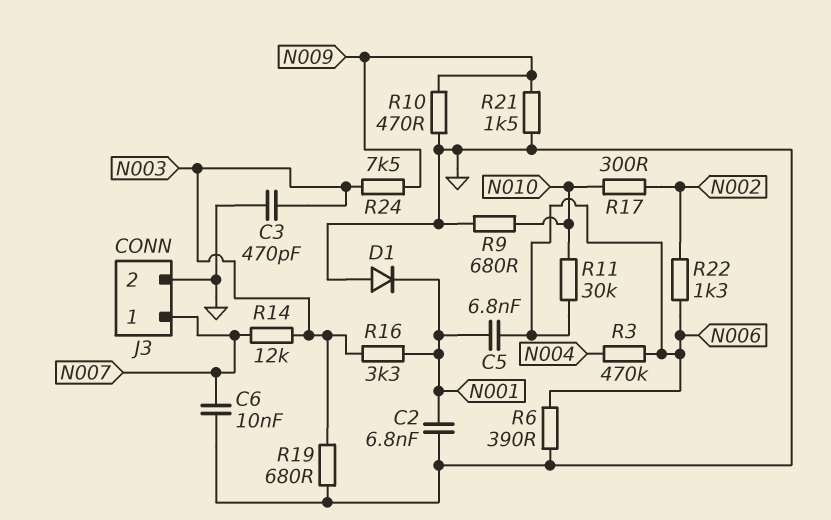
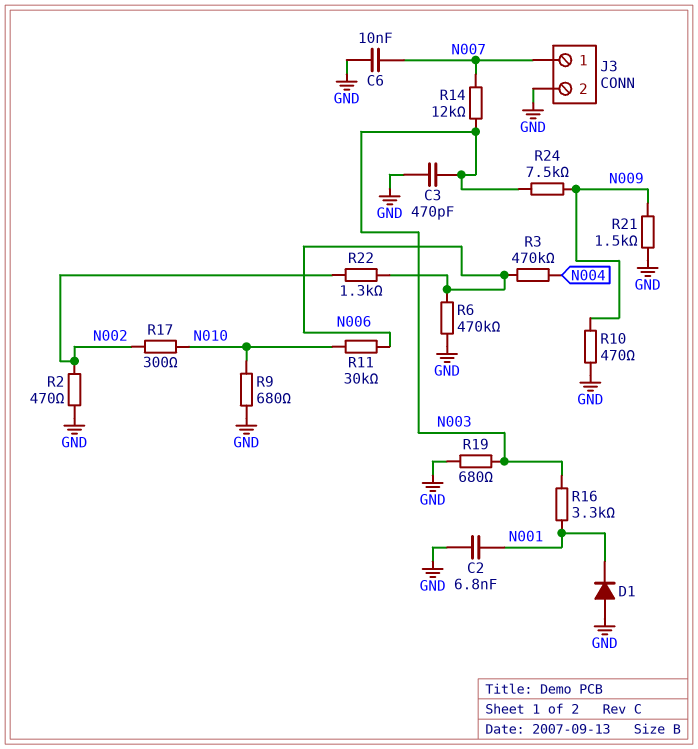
C5: 6.8nF (N001, N006) -> none
R2: none -> 470 (GND, N002)
R6: 390 (GND, N006) -> 470k (GND, N006)

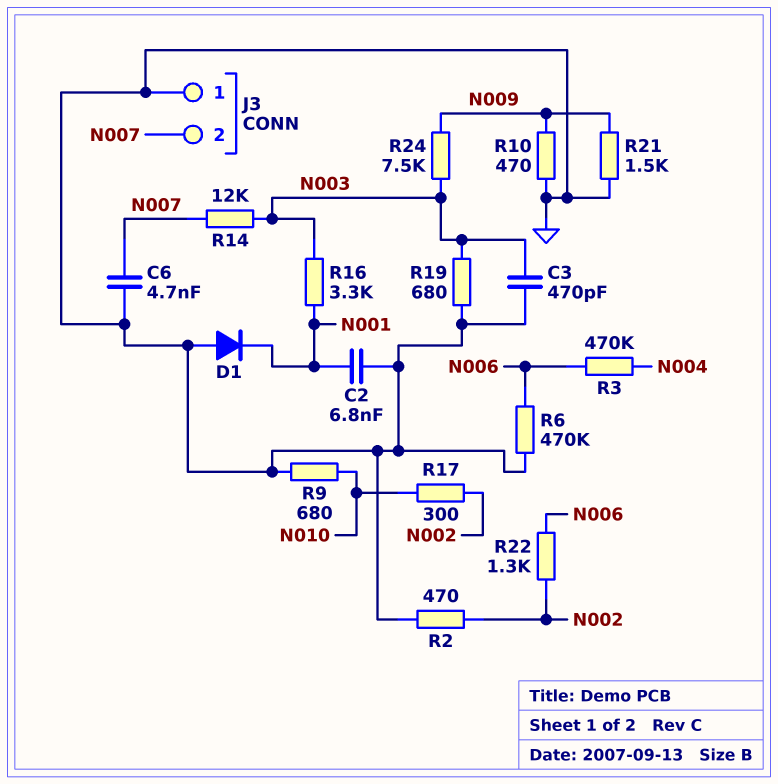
C6: 10nF (GND, N007) -> 4.7nF (GND, N007)
J3 pin 1: N007 -> GND
J3 pin 2: GND -> N007
R11: 30k (N006, N010) -> none

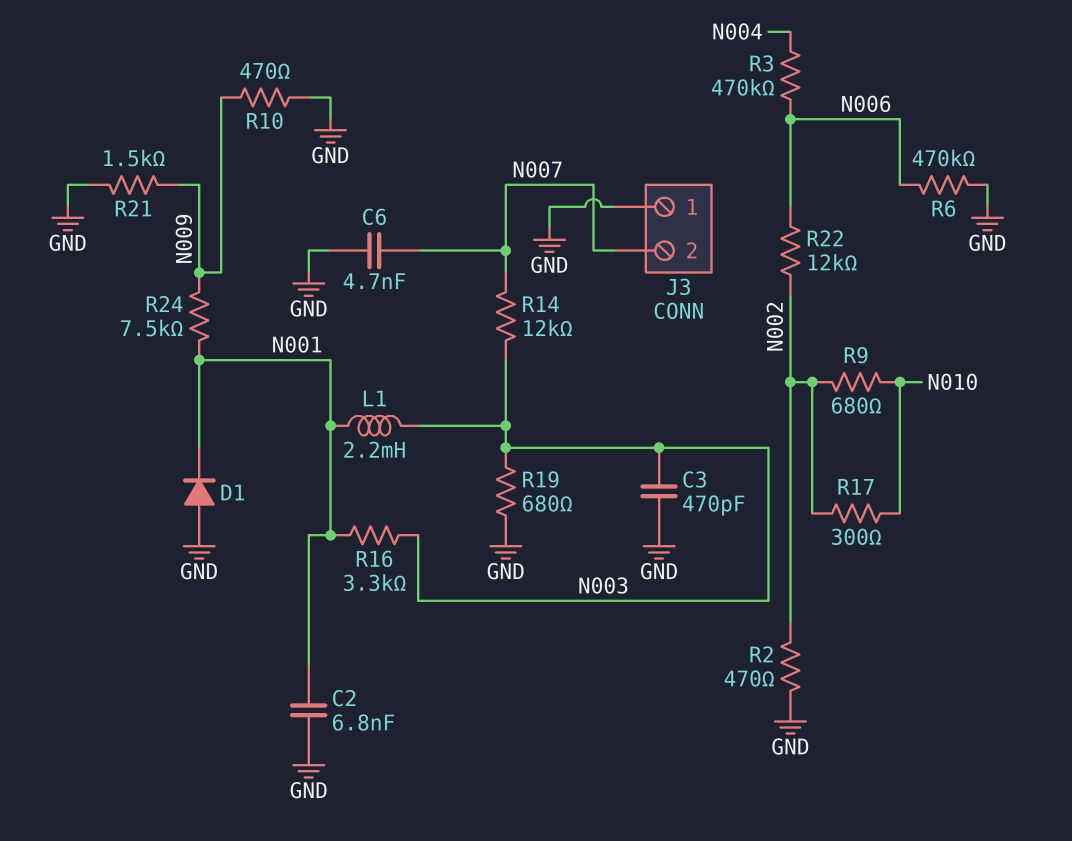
L1: none -> 2.2mH (N001, N003)
R9: 680 (GND, N010) -> 680 (N002, N010)
R22: 1.3k (N002, N006) -> 12k (N002, N006)
R24: 7.5k (N003, N009) -> 7.5k (N001, N009)

